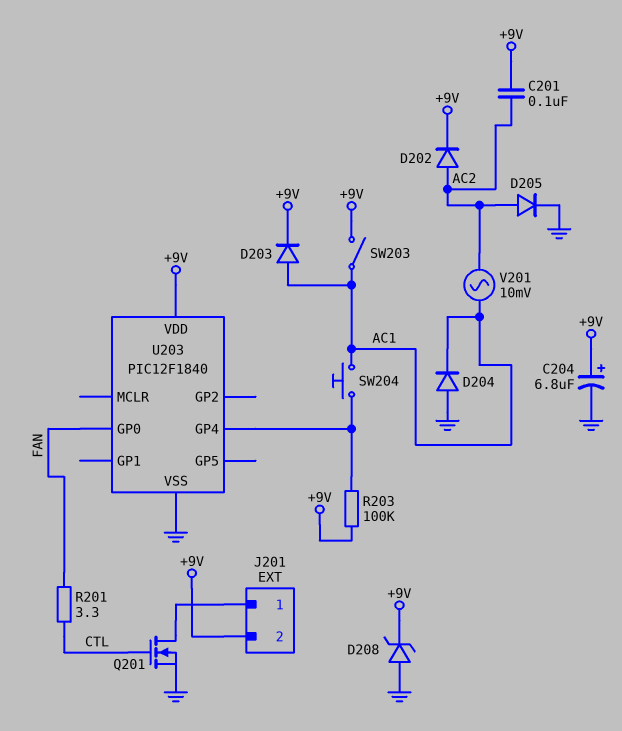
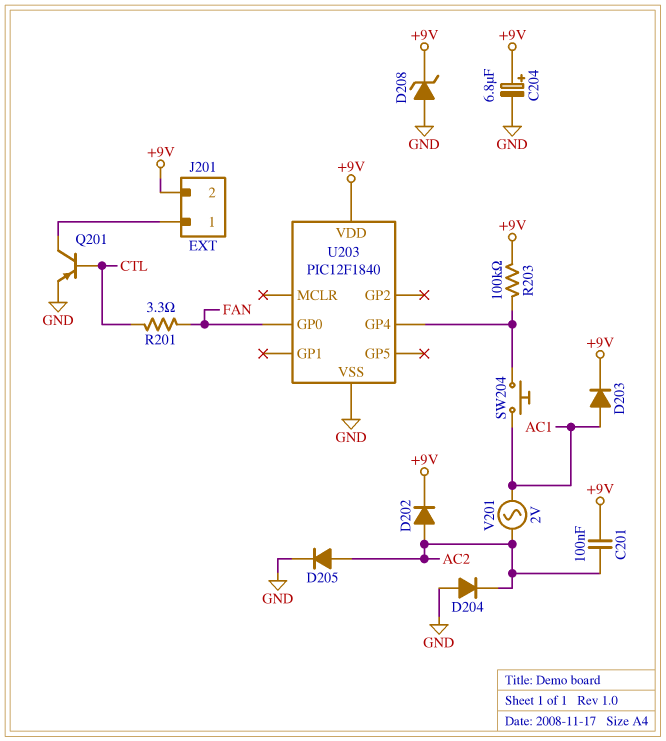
D204: diode (A GND, K AC1) -> diode (A GND, K AC2)
Q201: NMOS (G CTL, D J201/1, S GND) -> PNP (B CTL, C J201/1, E GND)
SW203: switch (+9V, AC1) -> none
V201: AC 10mV (AC1, AC2) -> AC 2V (AC1, AC2)

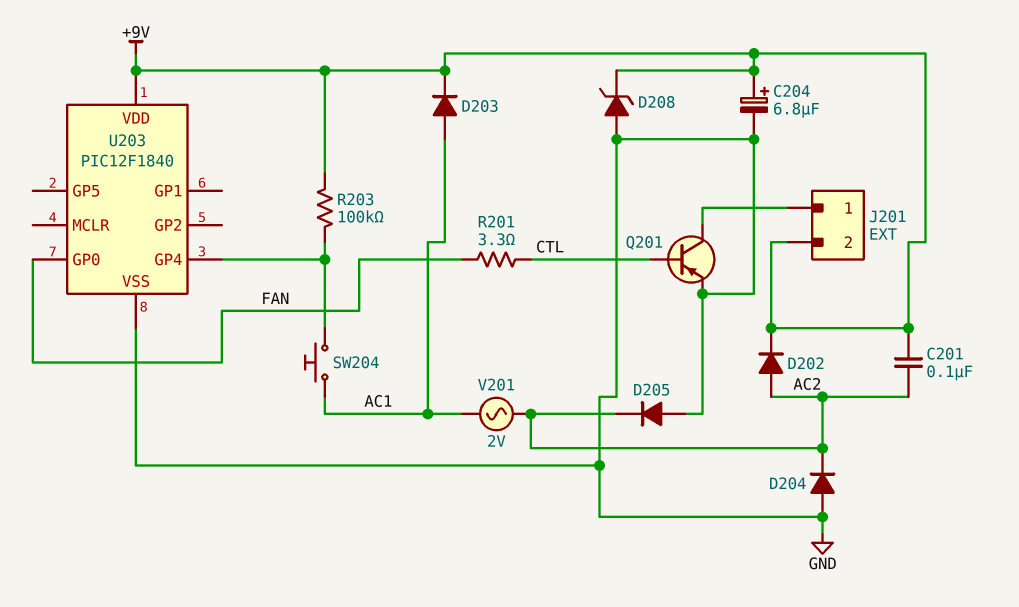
D205: diode (A AC2, K GND) -> diode (A GND, K AC2)

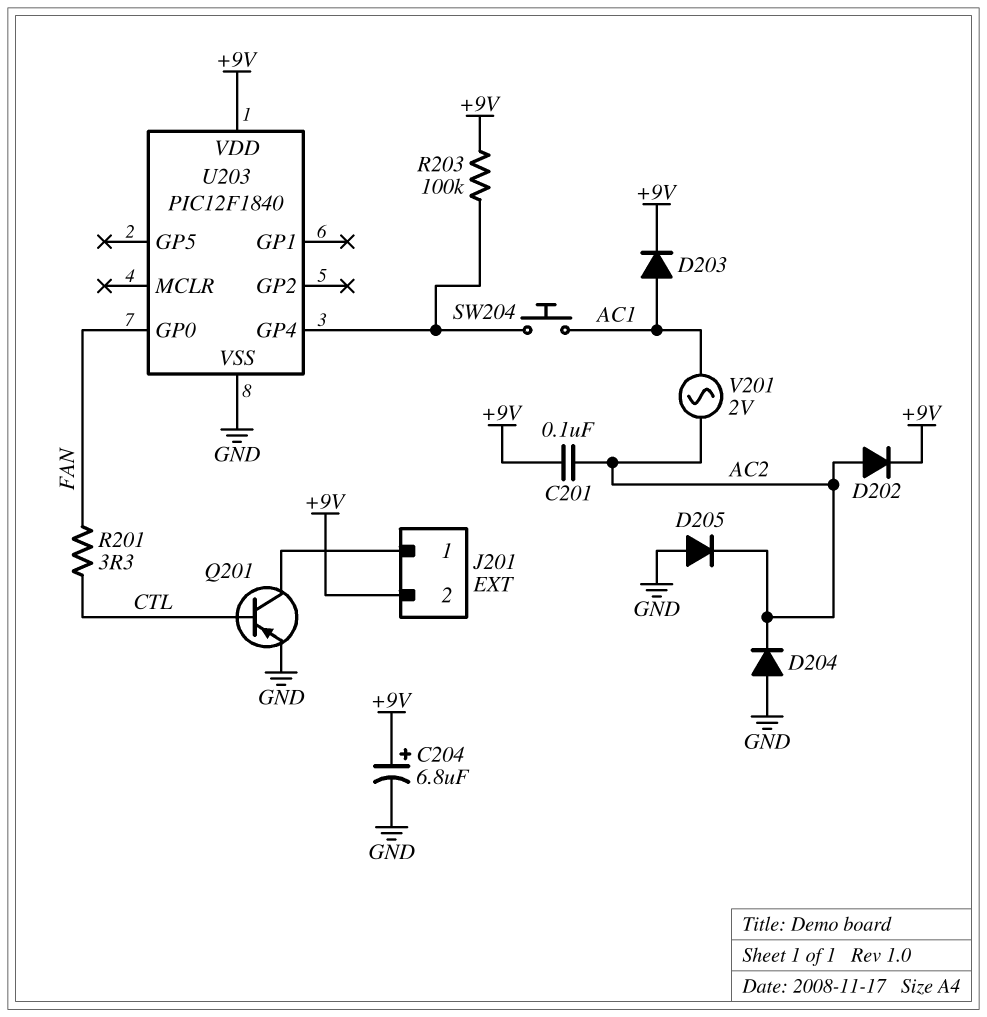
D208: zener (A GND, K +9V) -> none

